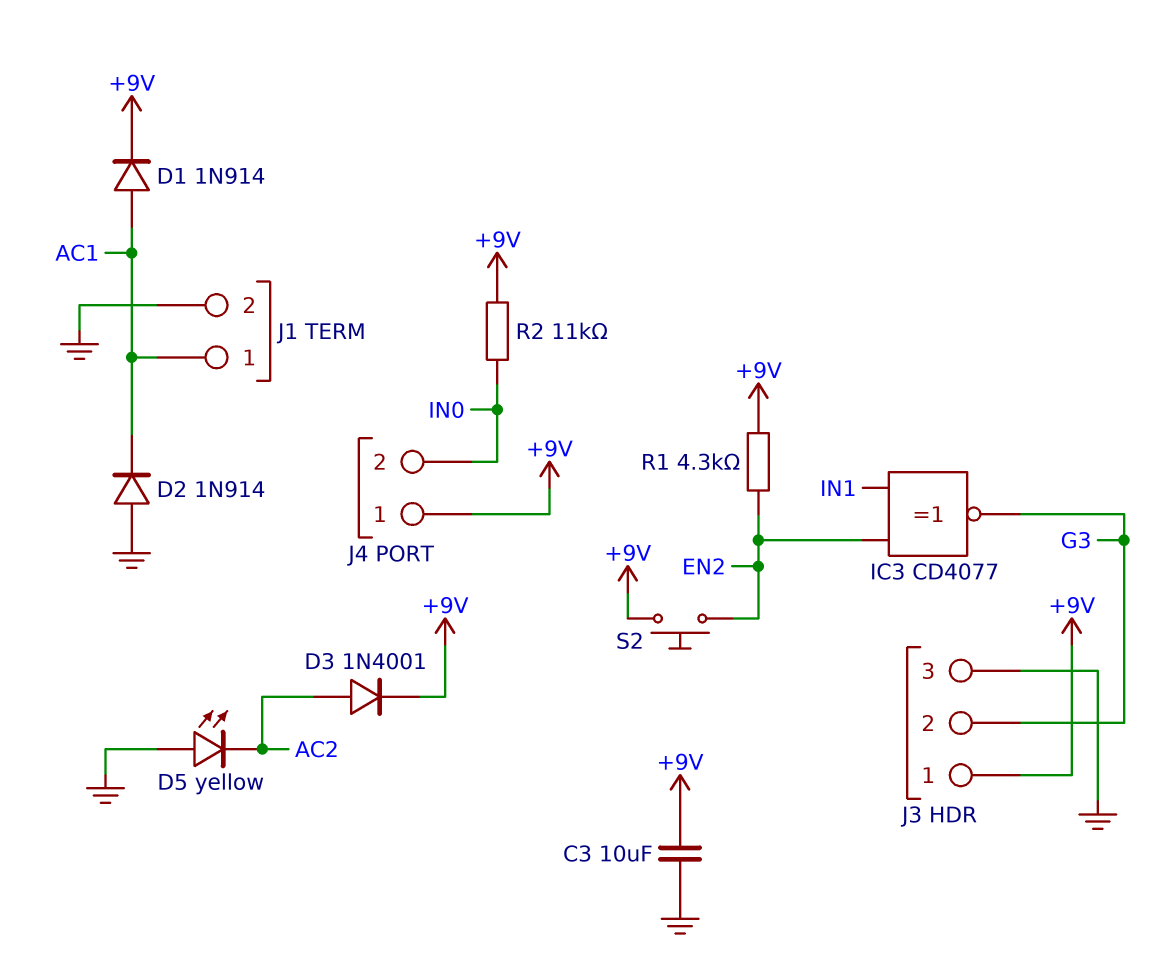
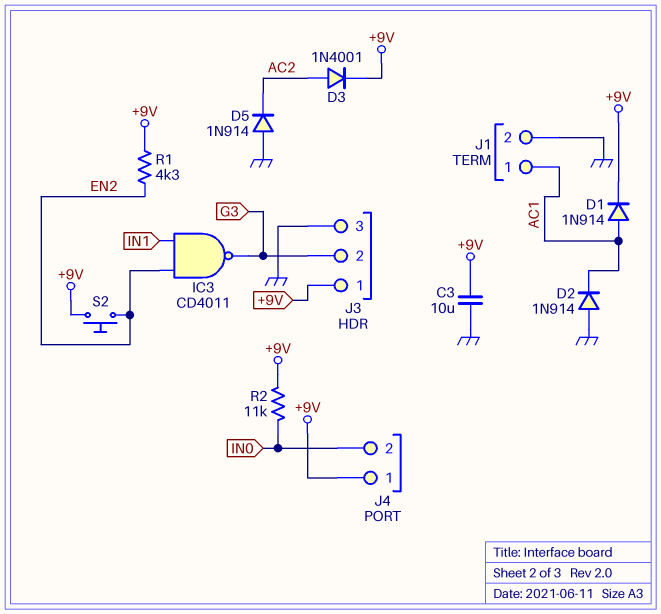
D5: LED yellow (A GND, K AC2) -> diode 1N914 (A GND, K AC2)
IC3: XNOR CD4077 (in EN2, in IN1, out G3) -> NAND CD4011 (in EN2, in IN1, out G3)

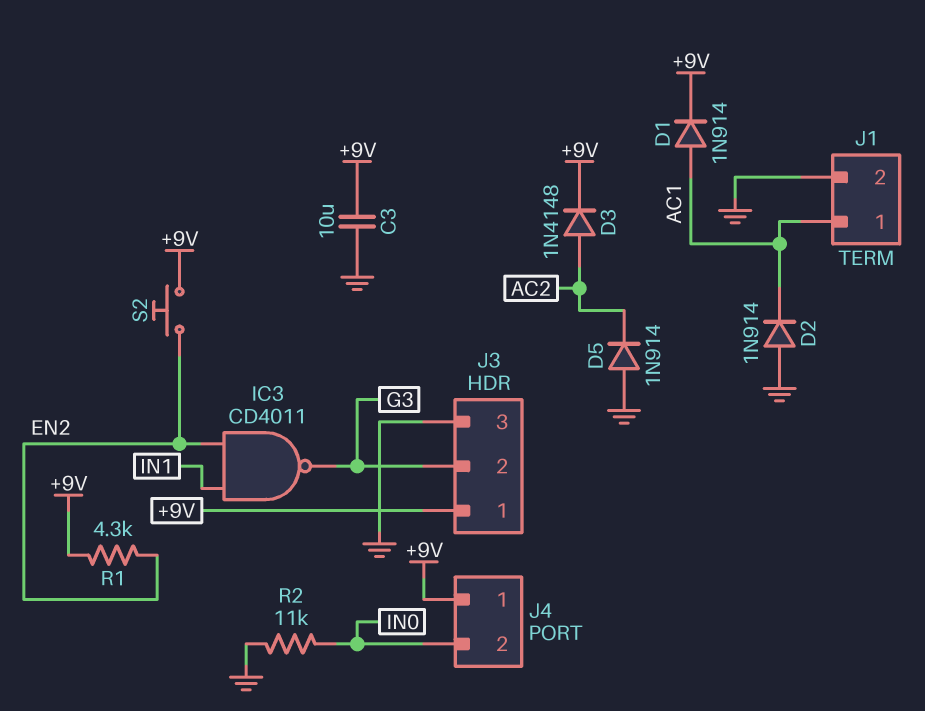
D3: diode 1N4001 (A AC2, K +9V) -> diode 1N4148 (A AC2, K +9V)
R2: 11k (+9V, IN0) -> 11k (GND, IN0)

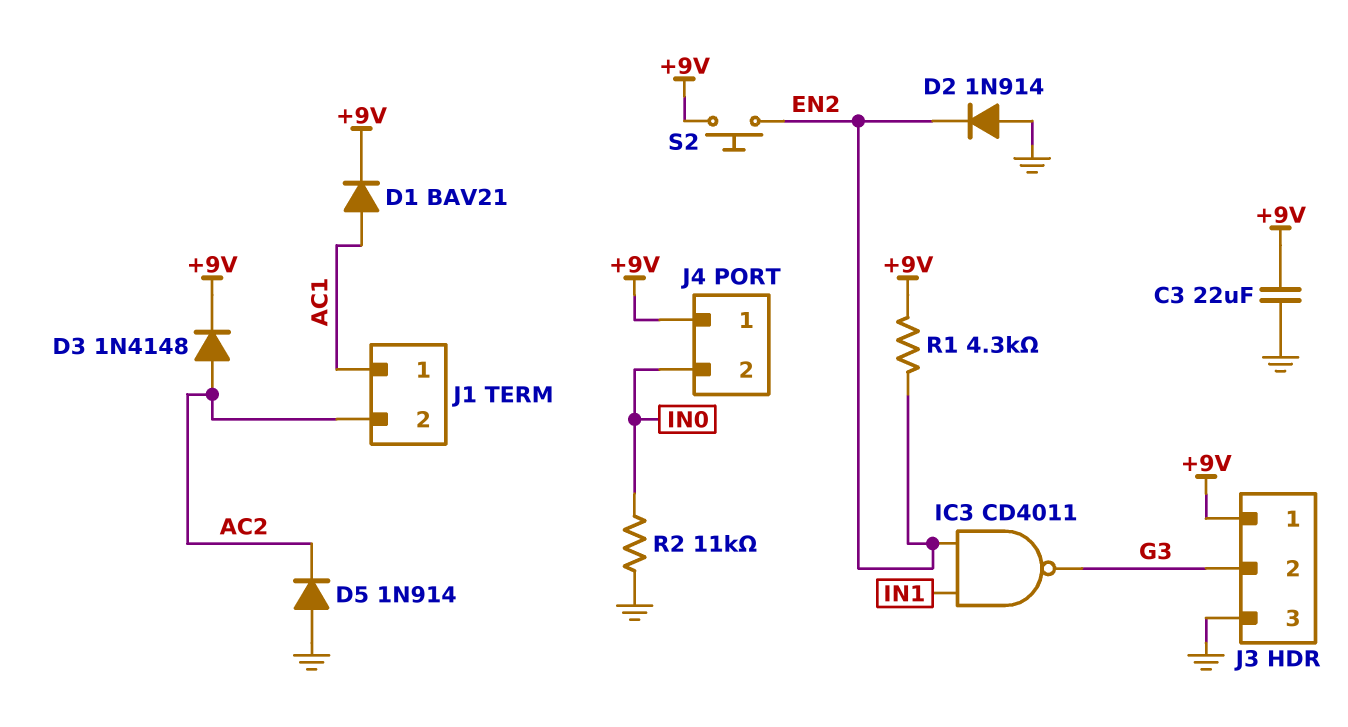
C3: 10uF (+9V, GND) -> 22uF (+9V, GND)
D1: diode 1N914 (A AC1, K +9V) -> diode BAV21 (A AC1, K +9V)
D2: diode 1N914 (A GND, K AC1) -> diode 1N914 (A GND, K EN2)
J1 pin 2: GND -> AC2

